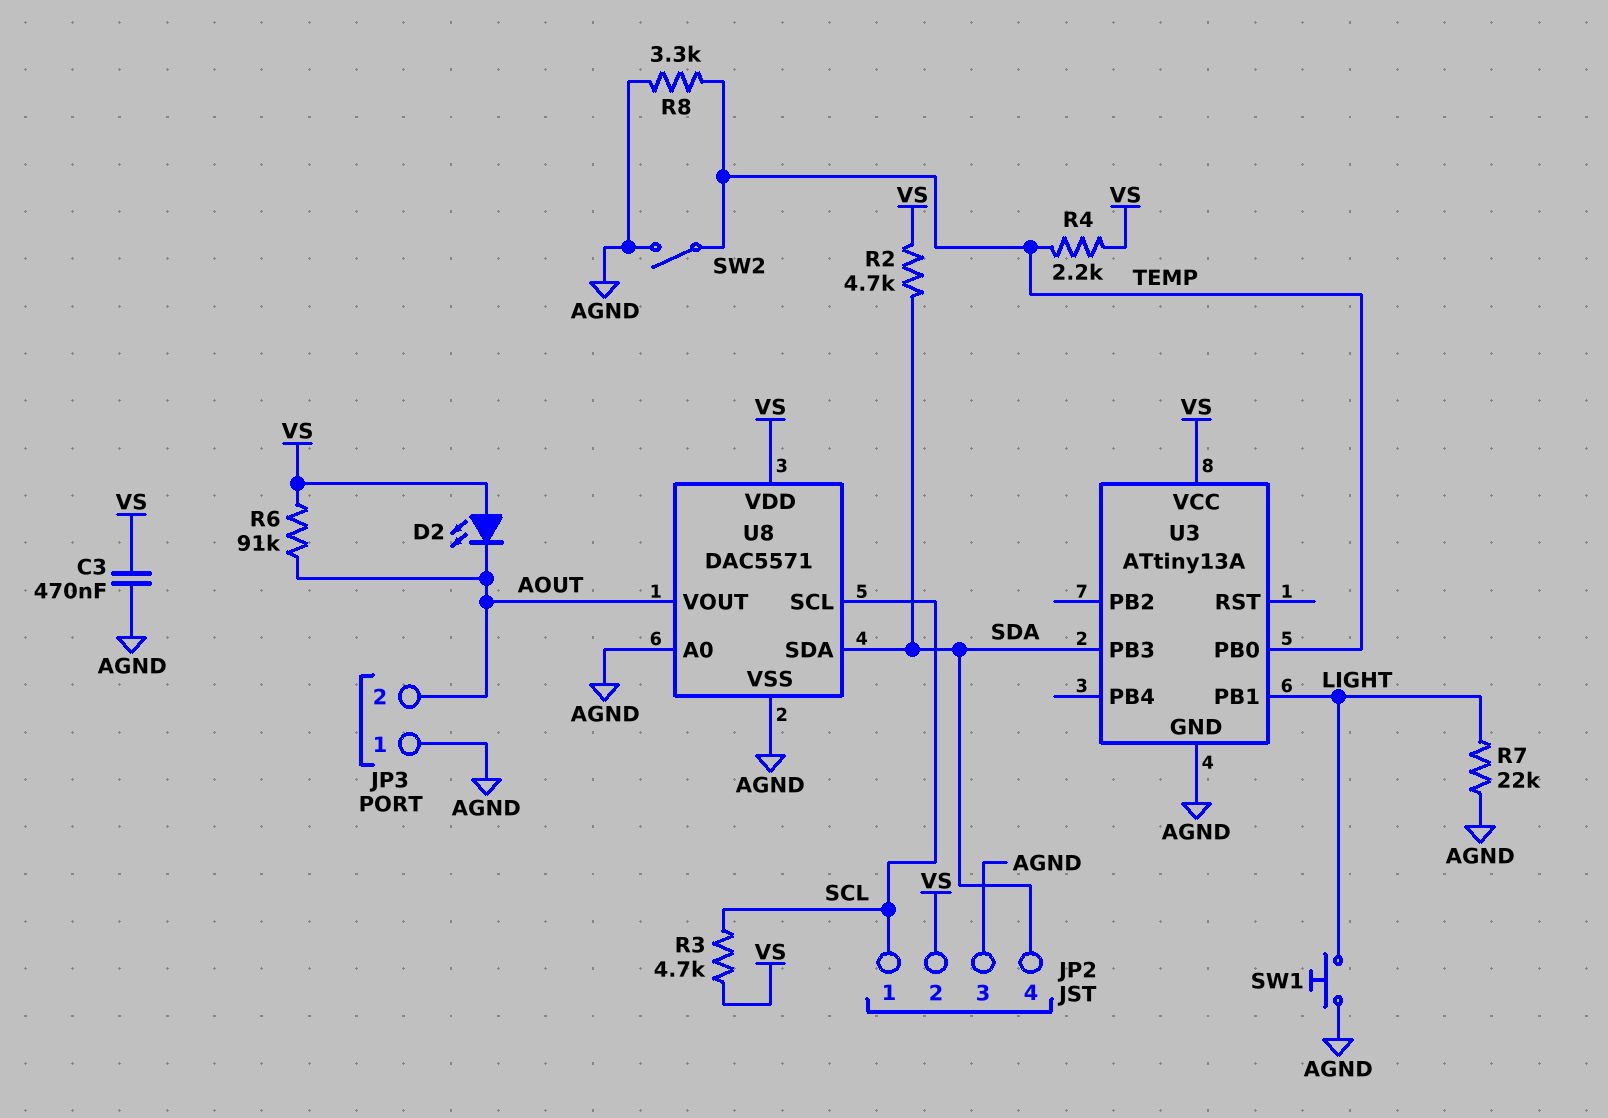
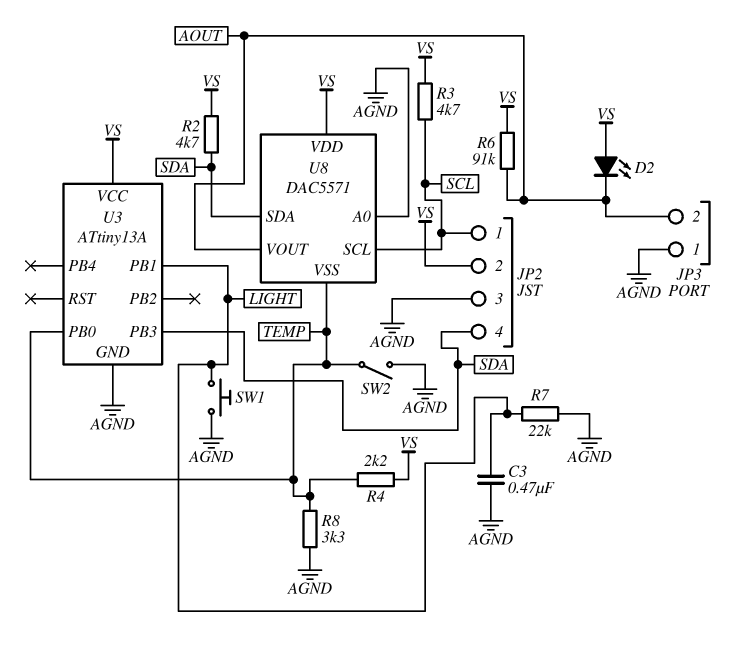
C3: 470nF (AGND, VS) -> 470nF (AGND, LIGHT)
U8 pin VSS: AGND -> TEMP

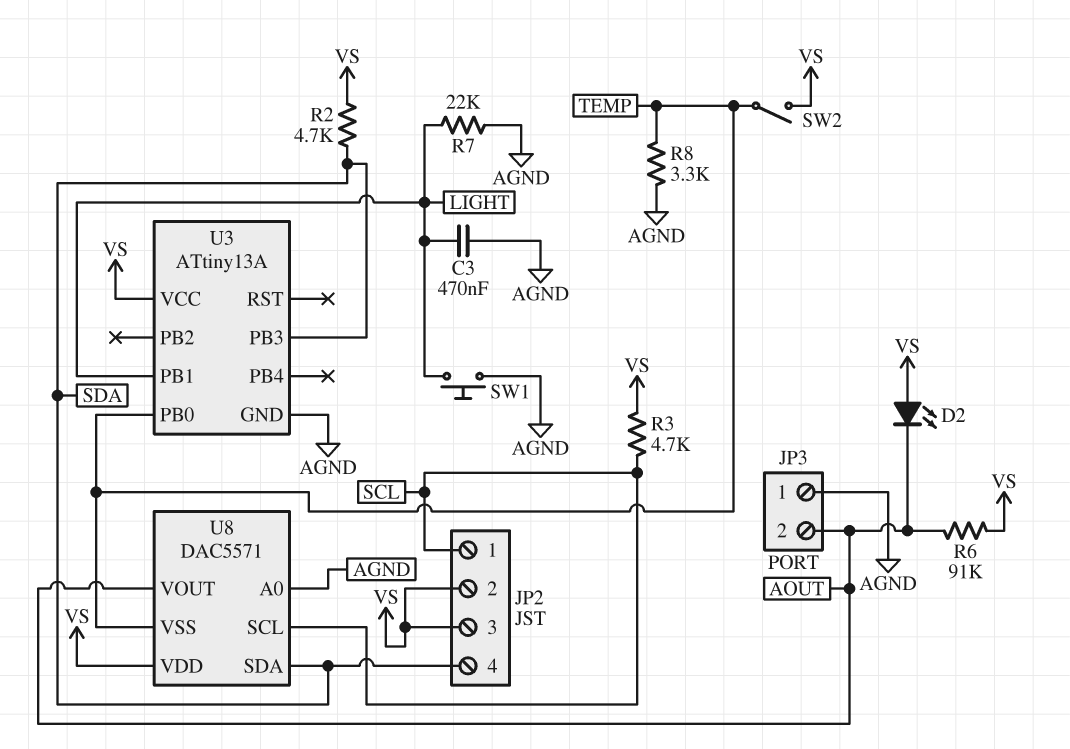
JP2 pin 3: AGND -> VS
R4: 2.2k (TEMP, VS) -> none
SW2: switch (AGND, TEMP) -> switch (TEMP, VS)

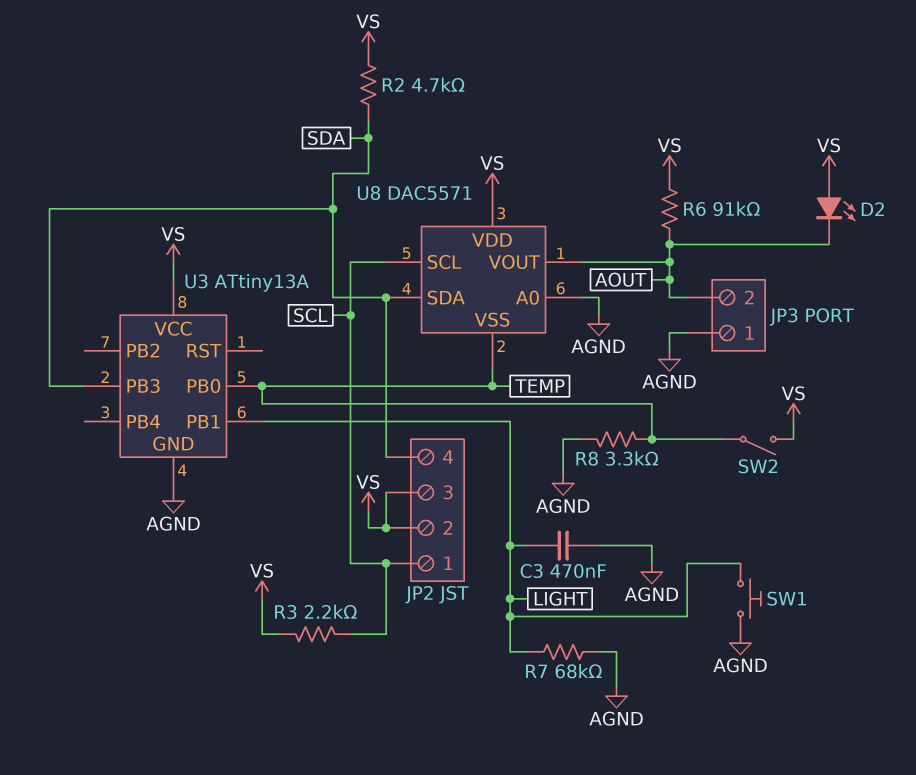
R3: 4.7k (SCL, VS) -> 2.2k (SCL, VS)
R7: 22k (AGND, LIGHT) -> 68k (AGND, LIGHT)

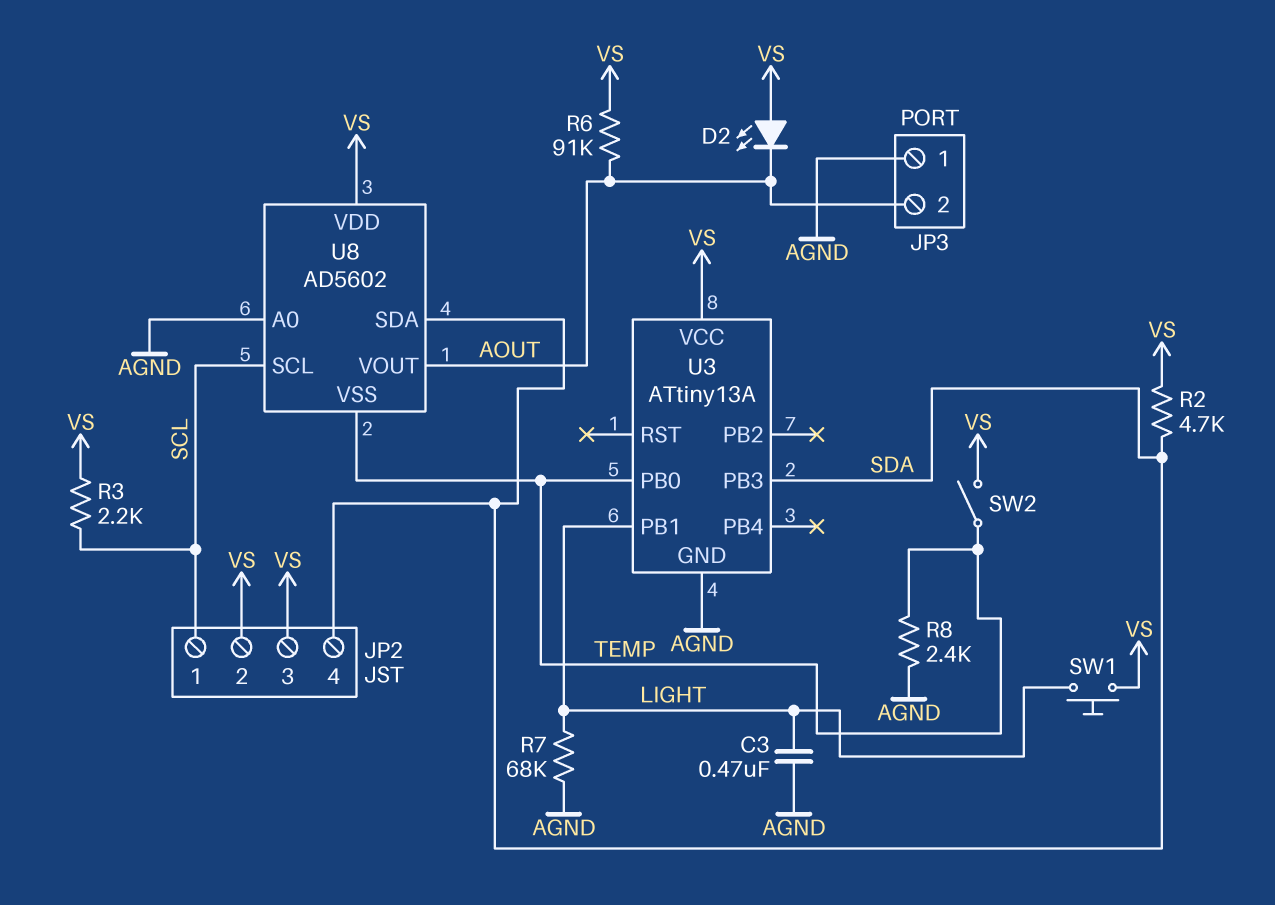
R8: 3.3k (AGND, TEMP) -> 2.4k (AGND, TEMP)
SW1: button (AGND, LIGHT) -> button (LIGHT, VS)
U8: DAC5571 -> AD5602

